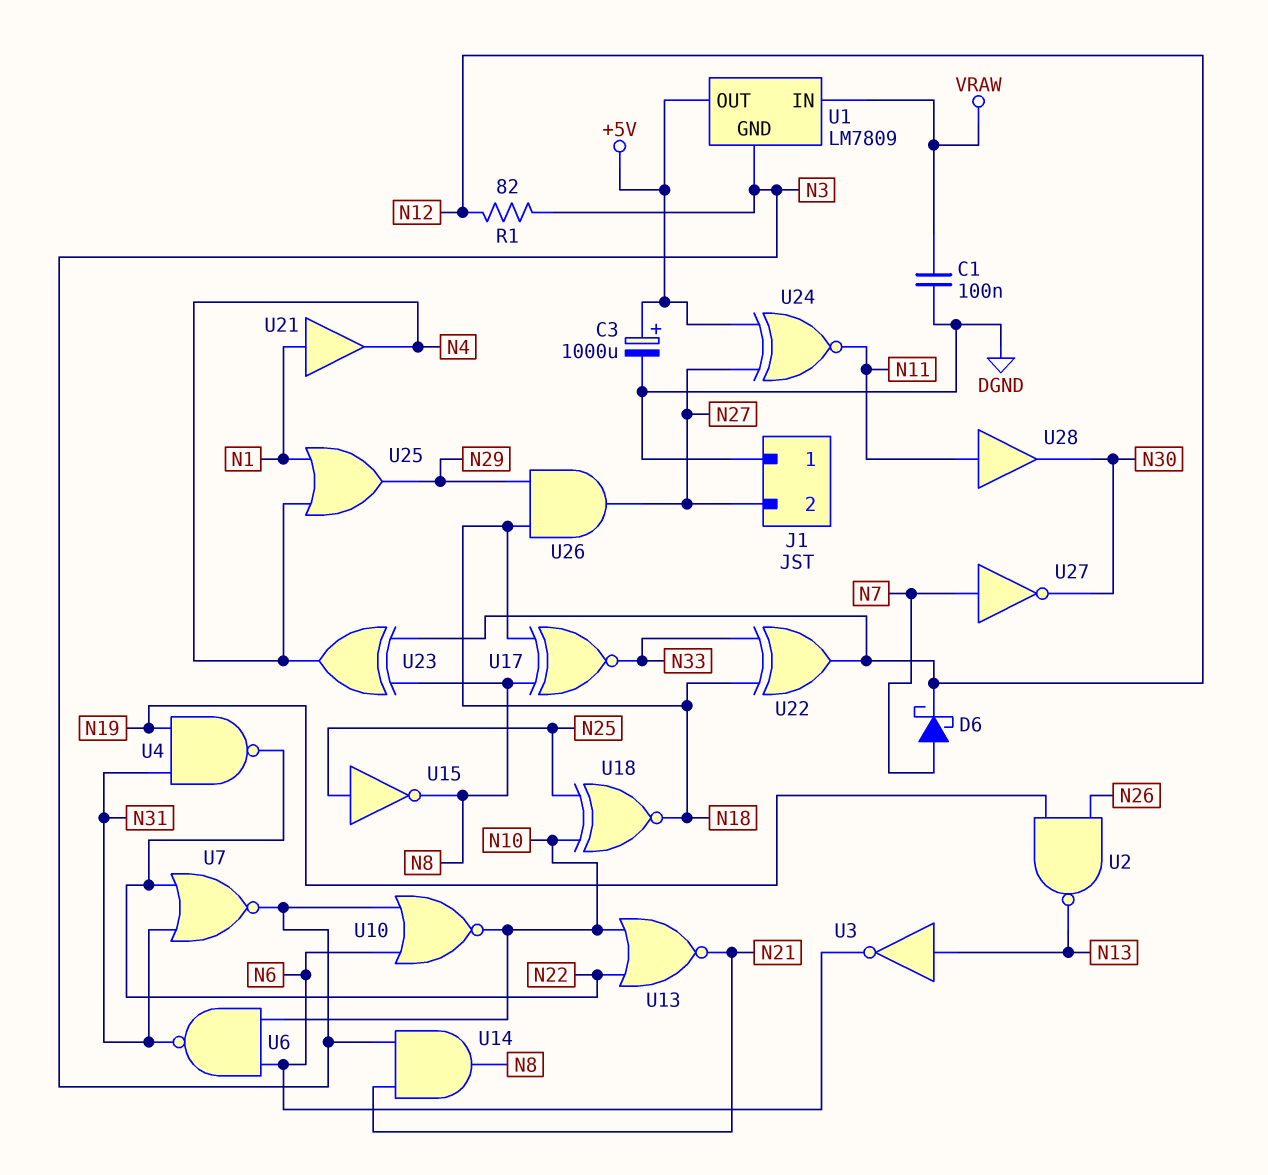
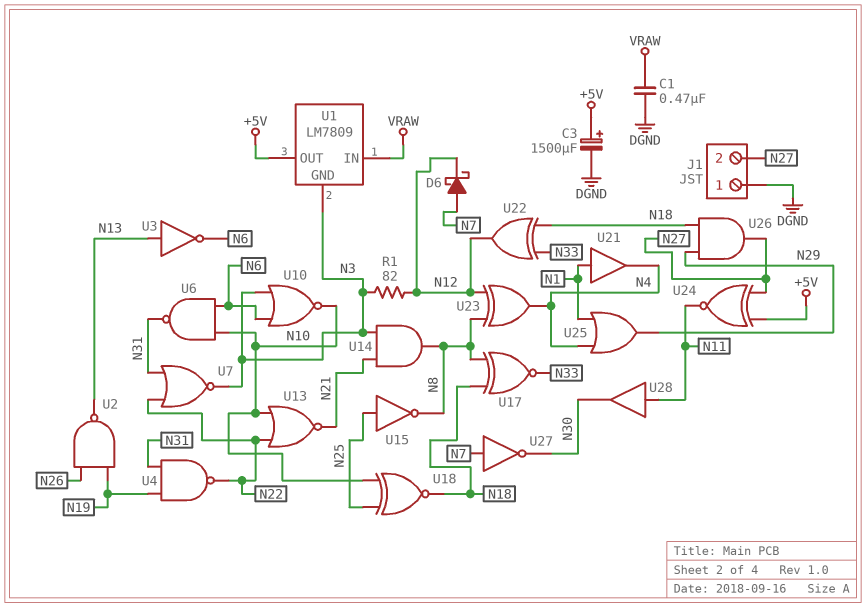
C1: 100nF (DGND, VRAW) -> 470nF (DGND, VRAW)
C3: 1000uF (plus +5V, minus DGND) -> 1500uF (plus +5V, minus DGND)

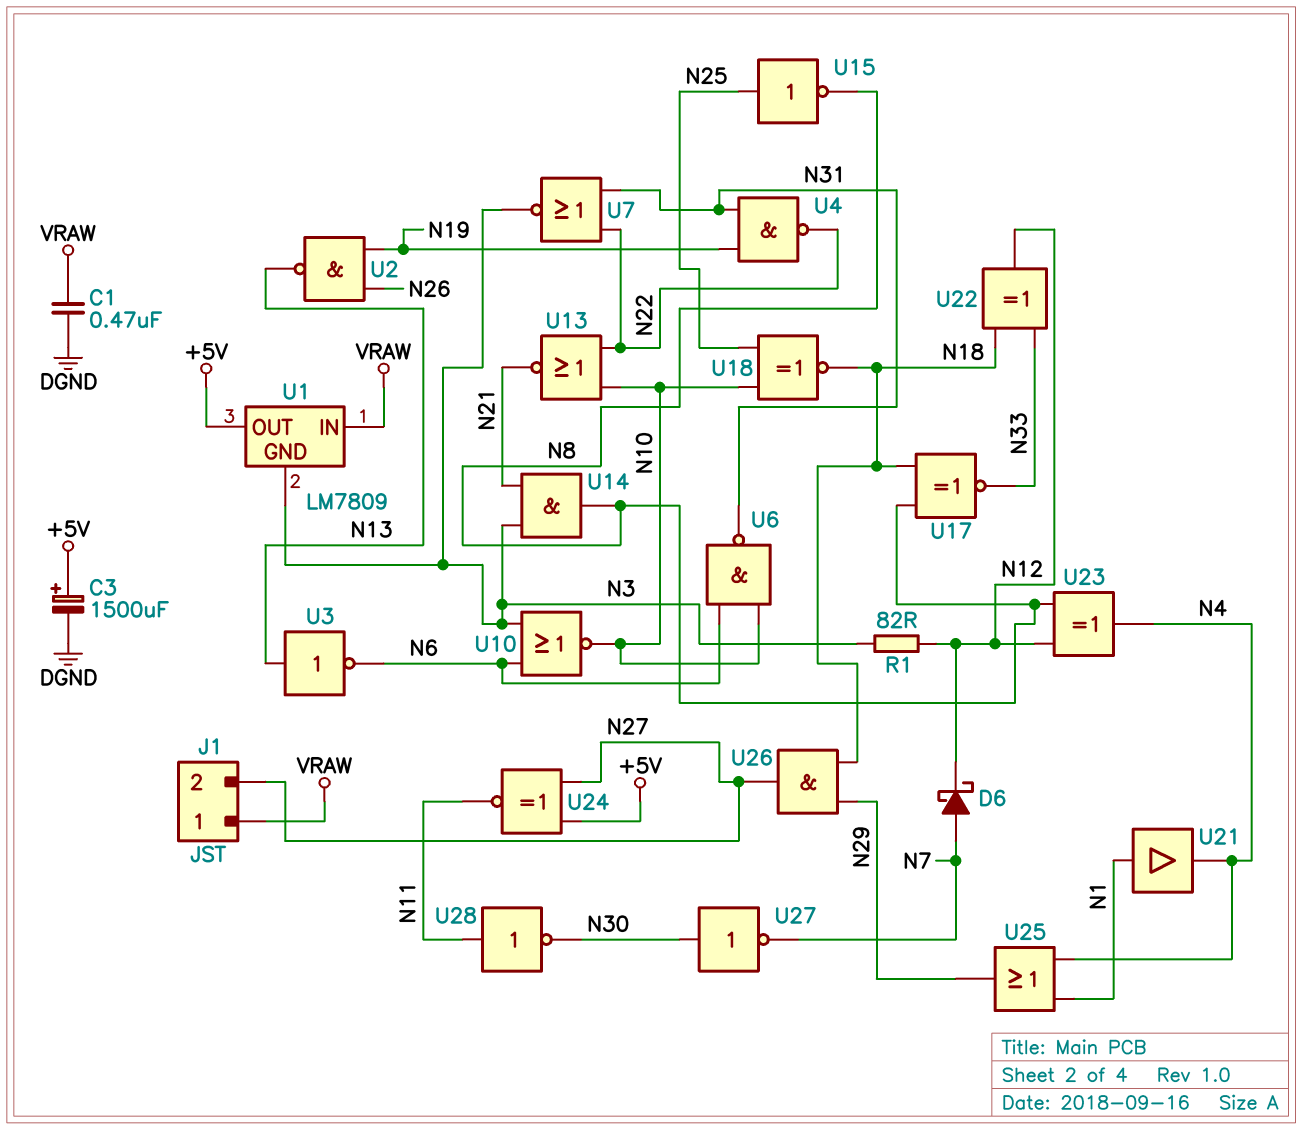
J1 pin 1: DGND -> VRAW
U27: NOT (in N7, out N30) -> NOT (in N30, out N7)
U28: buffer (in N11, out N30) -> NOT (in N11, out N30)

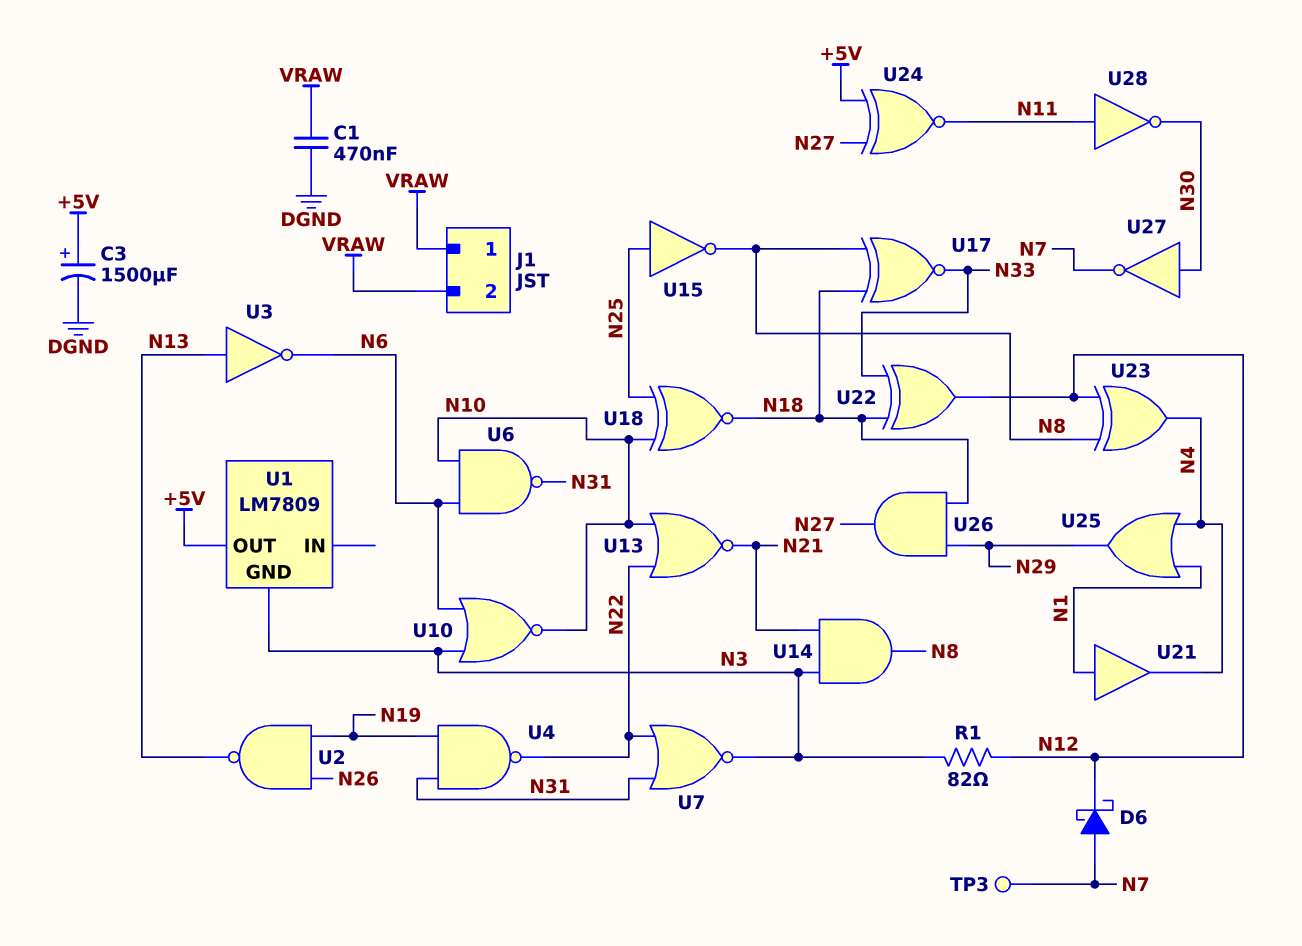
J1 pin 2: N27 -> VRAW
TP3: none -> test point (N7)
U1 pin IN: VRAW -> none

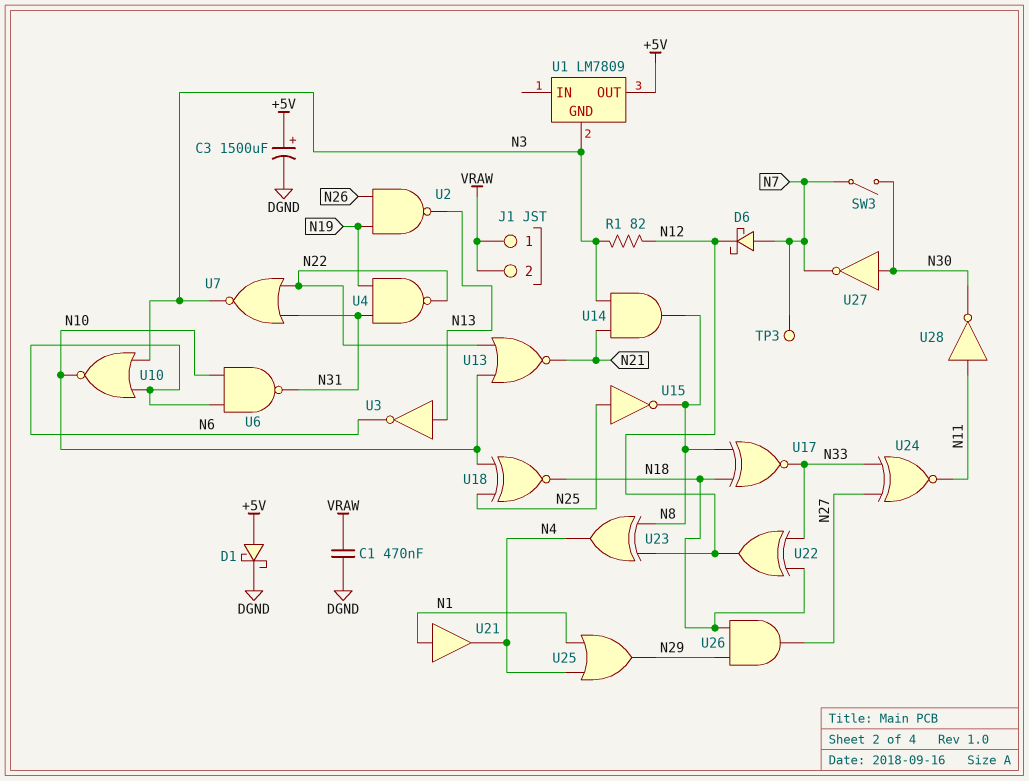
D1: none -> schottky (A +5V, K DGND)
SW3: none -> switch (N7, N30)
U24: XNOR (in +5V, in N27, out N11) -> XNOR (in N27, in N33, out N11)

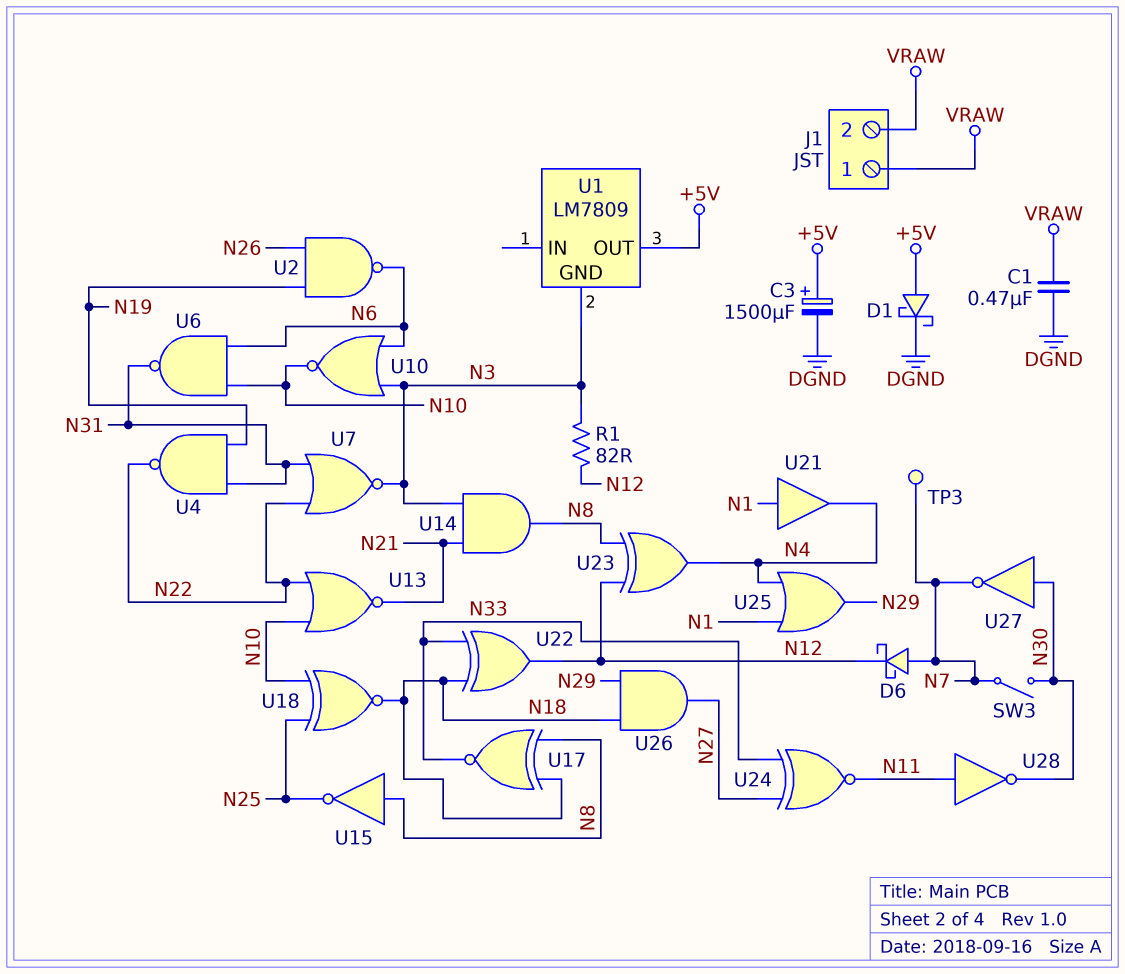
U2: NAND (in N19, in N26, out N13) -> NAND (in N19, in N26, out N6)
U3: NOT (in N13, out N6) -> none
U15: NOT (in N25, out N8) -> NOT (in N8, out N25)

